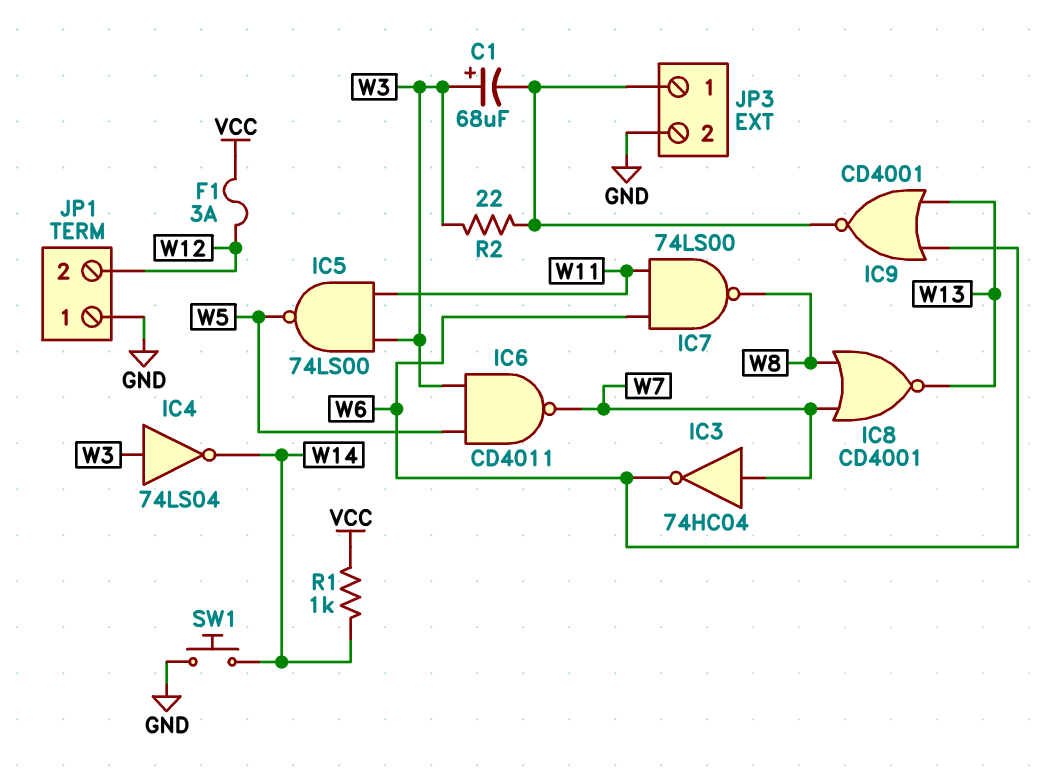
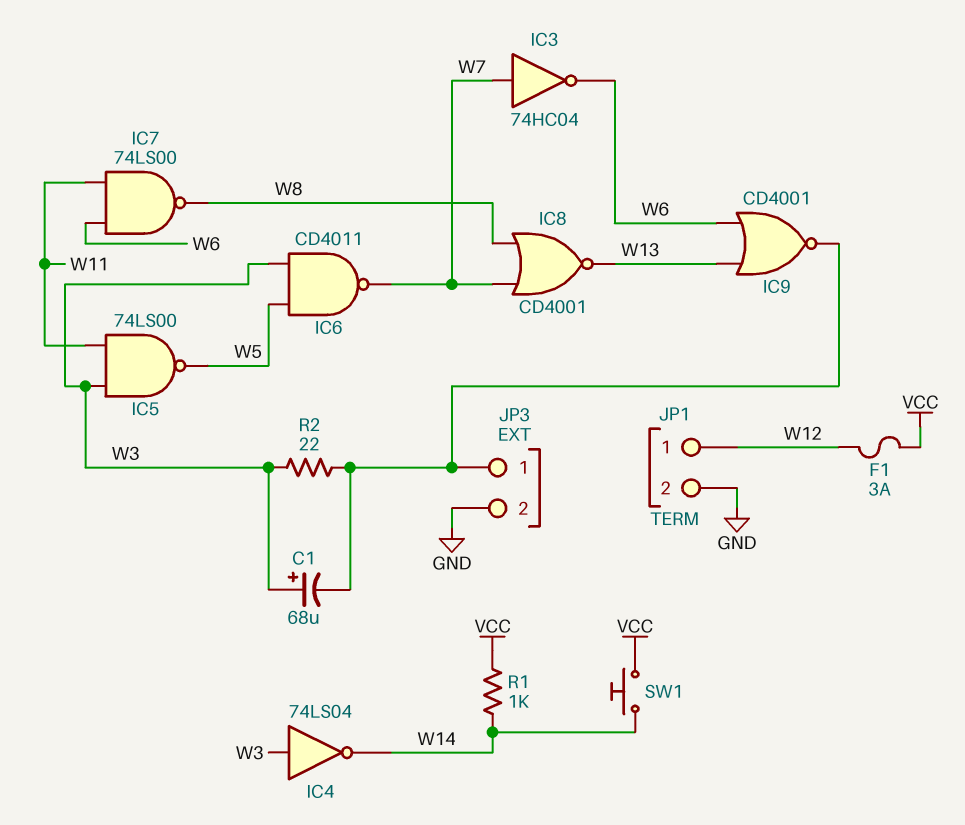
JP1 pin 1: GND -> W12
JP1 pin 2: W12 -> GND
SW1: button (GND, W14) -> button (VCC, W14)

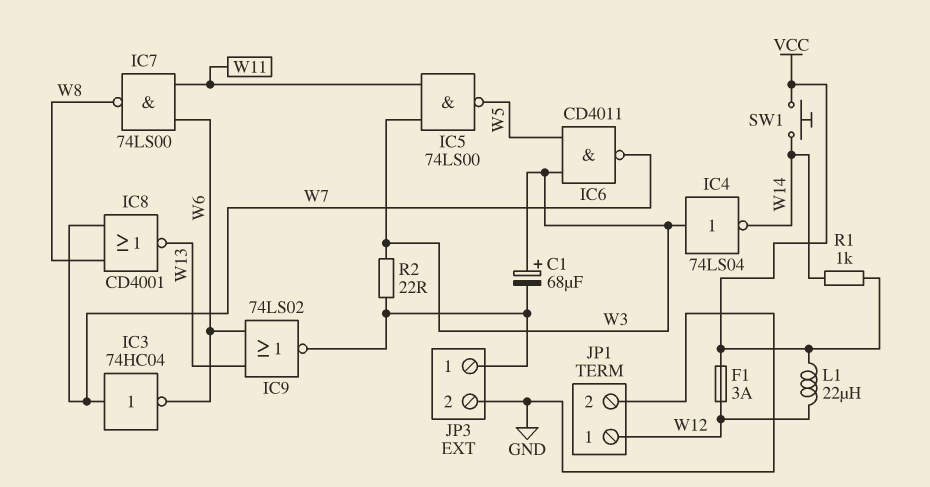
IC9: NOR CD4001 (in W6, in W13, out JP3/1) -> NOR 74LS02 (in W6, in W13, out JP3/1)
L1: none -> 22uH (VCC, W12)

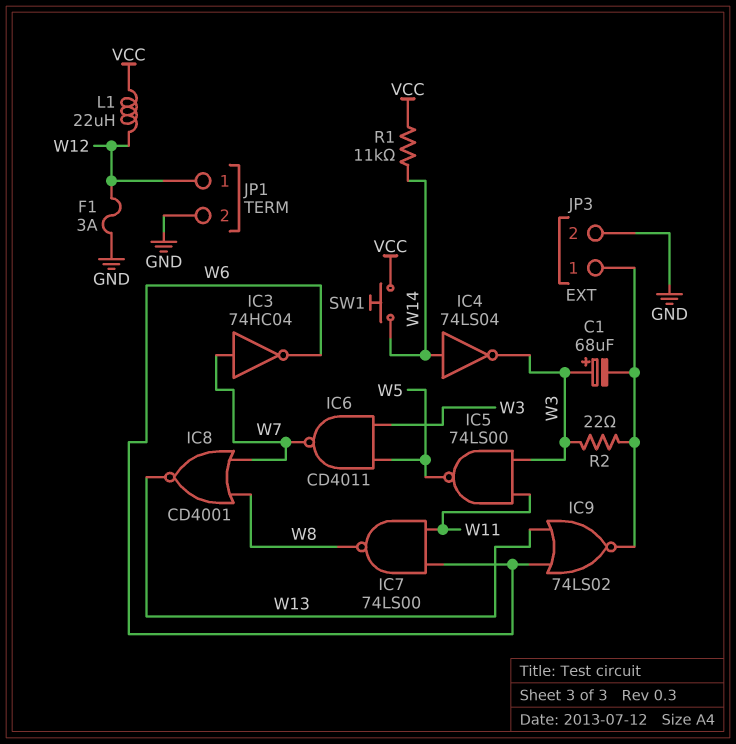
F1: 3A (VCC, W12) -> 3A (GND, W12)
IC4: NOT 74LS04 (in W3, out W14) -> NOT 74LS04 (in W14, out W3)
R1: 1k (VCC, W14) -> 11k (VCC, W14)

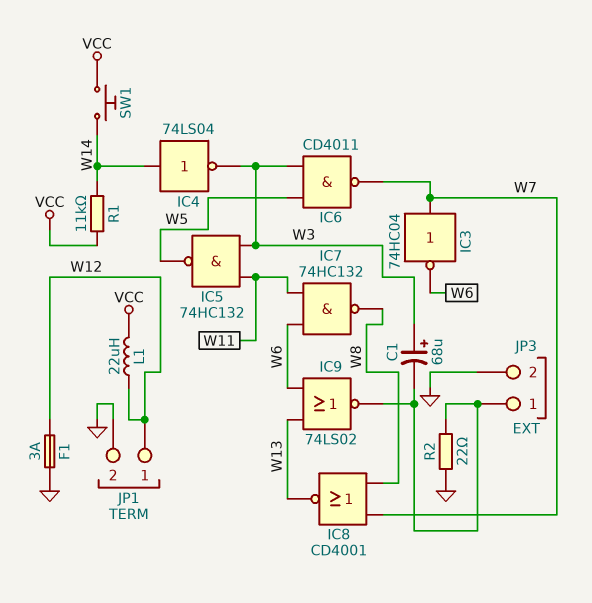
IC5: NAND 74LS00 (in W3, in W11, out W5) -> NAND 74HC132 (in W3, in W11, out W5)
IC7: NAND 74LS00 (in W6, in W11, out W8) -> NAND 74HC132 (in W6, in W11, out W8)
R2: 22 (JP3/1, W3) -> 22 (GND, JP3/1)

